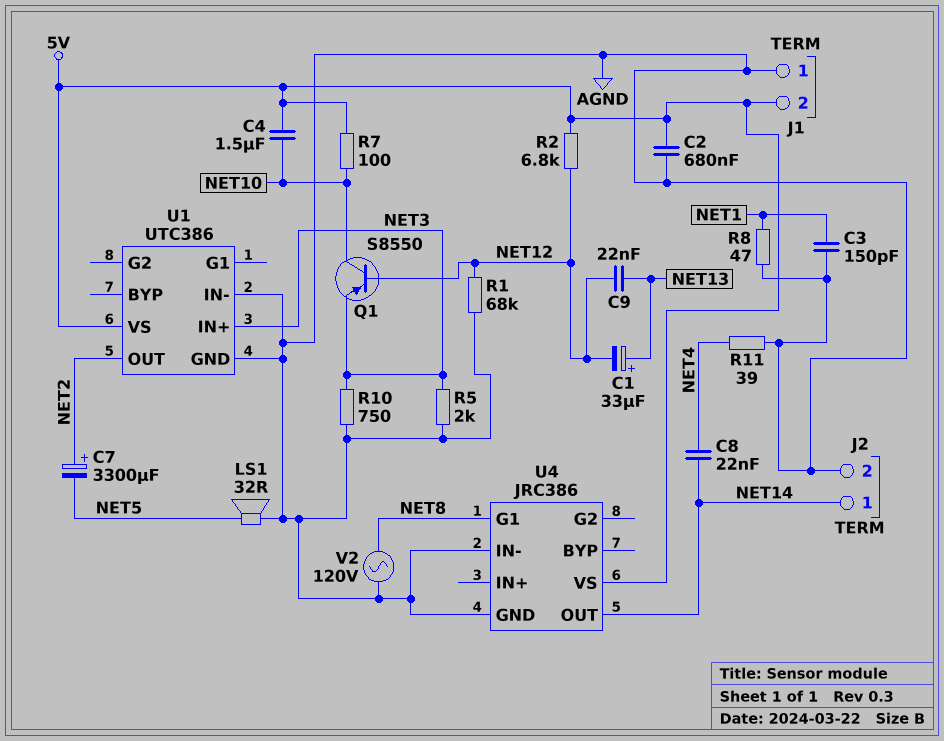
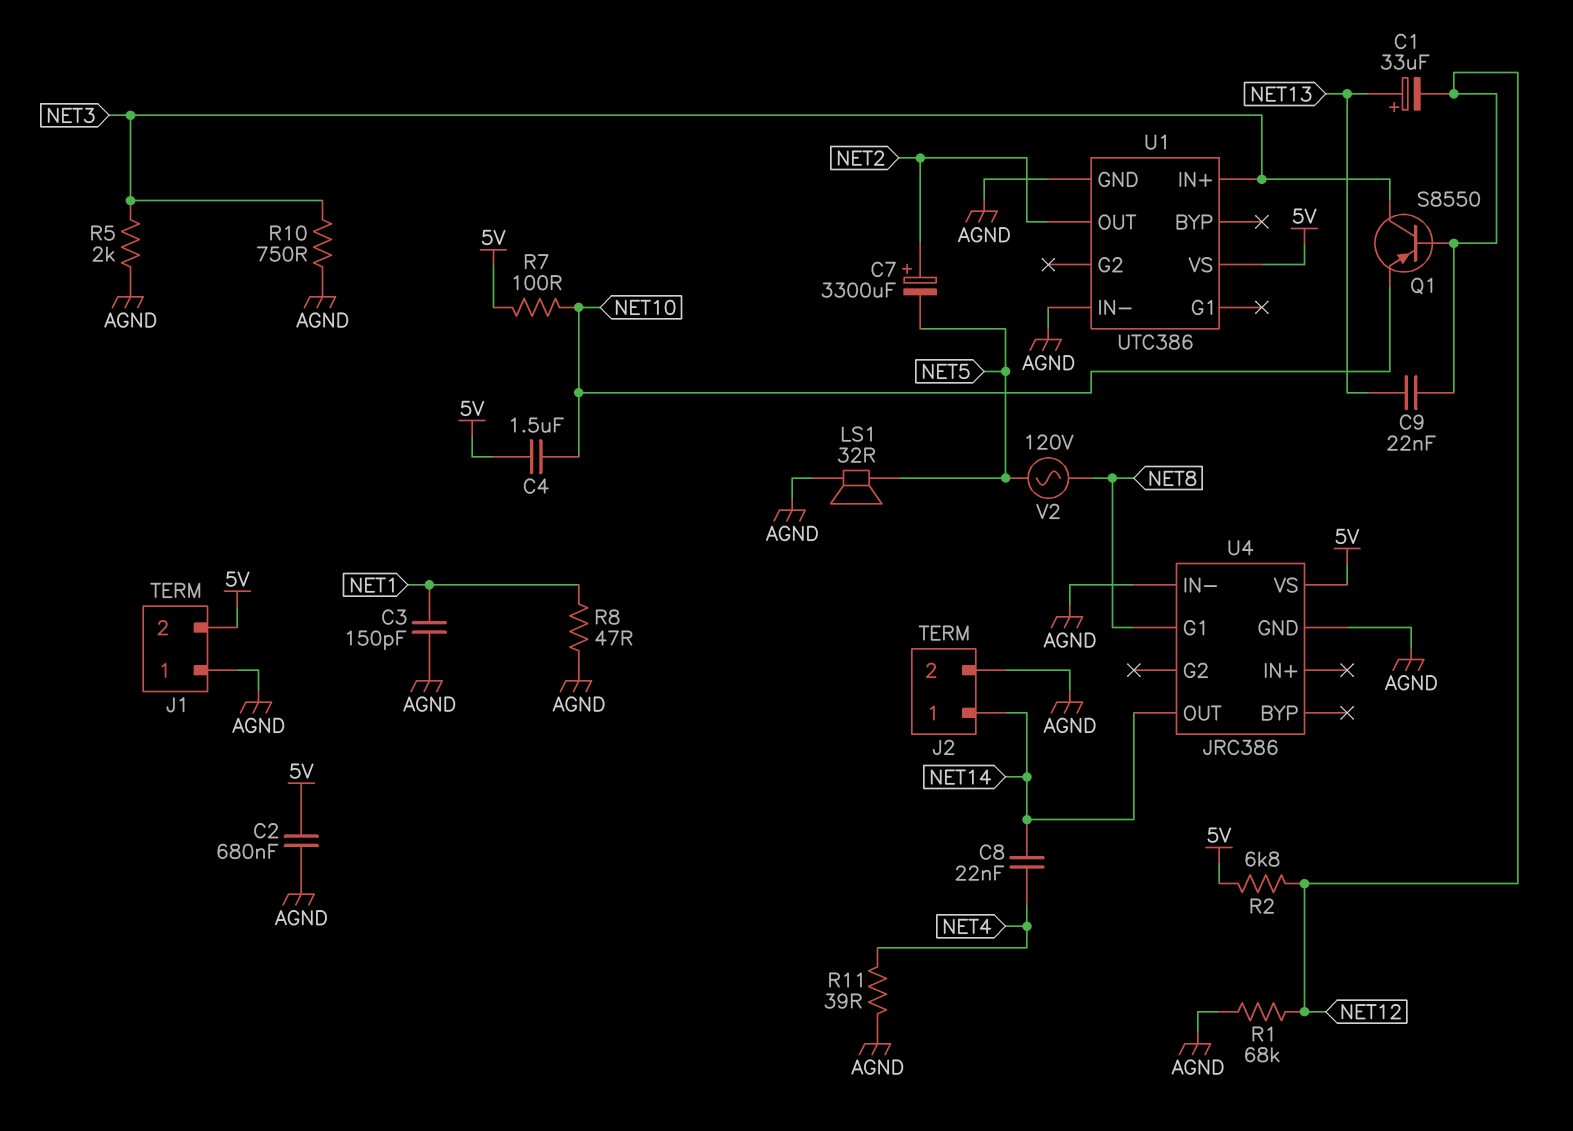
Q1: PNP S8550 (B NET12, C NET10, E NET3) -> PNP S8550 (B NET12, C NET3, E NET10)
V2: AC 120V (AGND, NET8) -> AC 120V (NET5, NET8)

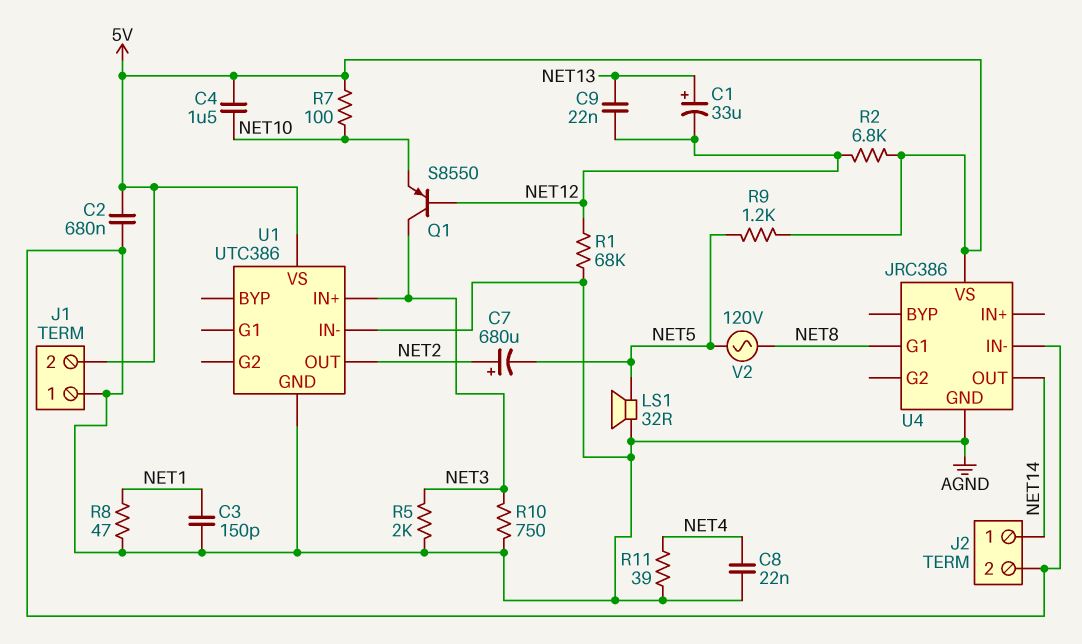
C7: 3300uF (plus NET2, minus NET5) -> 680uF (plus NET2, minus NET5)
C8: 22nF (NET4, NET14) -> 22nF (AGND, NET4)
R9: none -> 1.2k (5V, NET5)

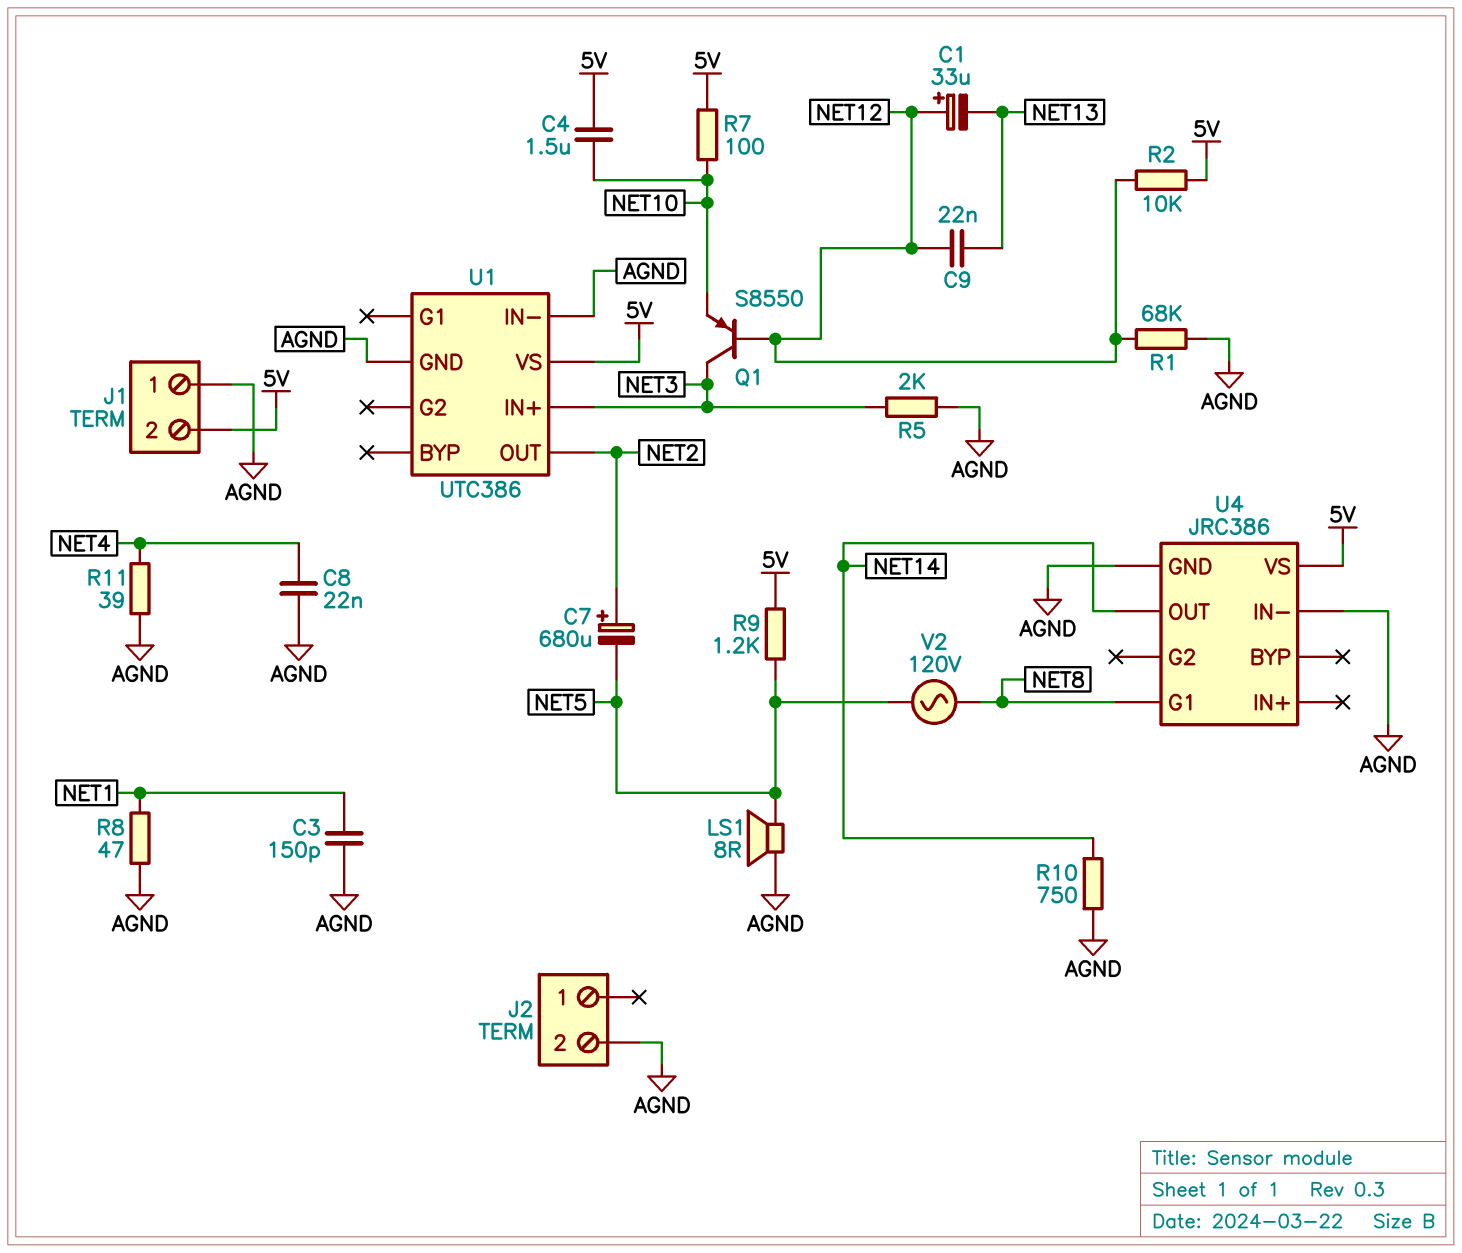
C1: 33uF (plus NET13, minus NET12) -> 33uF (plus NET12, minus NET13)
C2: 680nF (5V, AGND) -> none
J2 pin 1: NET14 -> none
LS1: speaker 32R (AGND, NET5) -> speaker 8R (AGND, NET5)
R2: 6.8k (5V, NET12) -> 10k (5V, NET12)
R10: 750 (AGND, NET3) -> 750 (AGND, NET14)

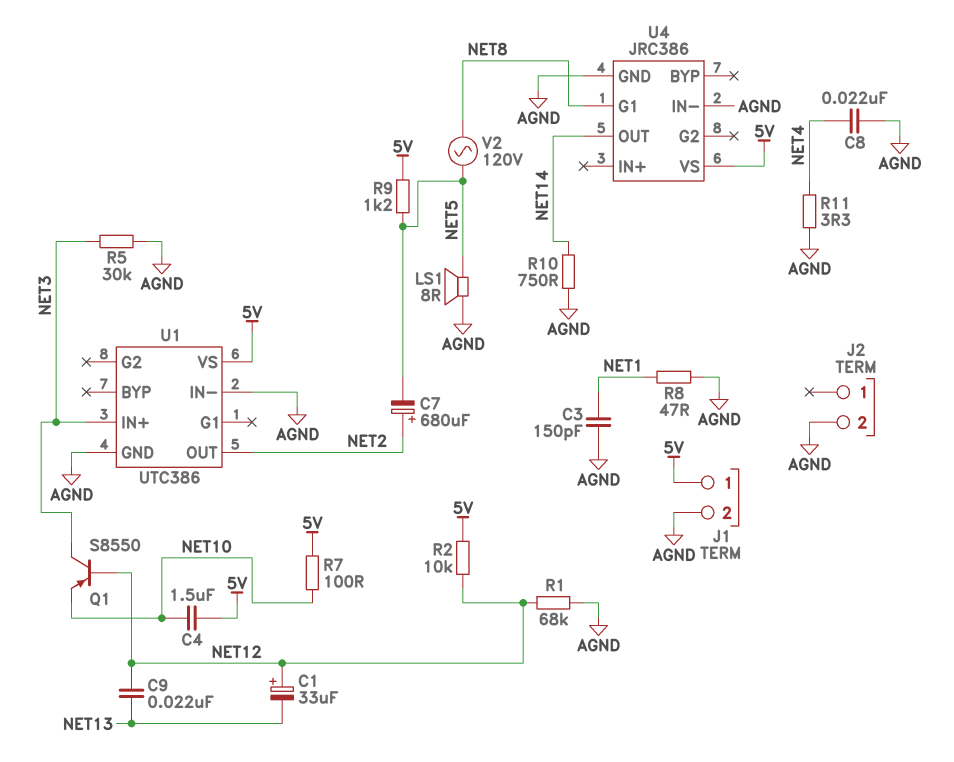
J1 pin 1: AGND -> 5V
J1 pin 2: 5V -> AGND
R5: 2k (AGND, NET3) -> 30k (AGND, NET3)
R11: 39 (AGND, NET4) -> 3.3 (AGND, NET4)

